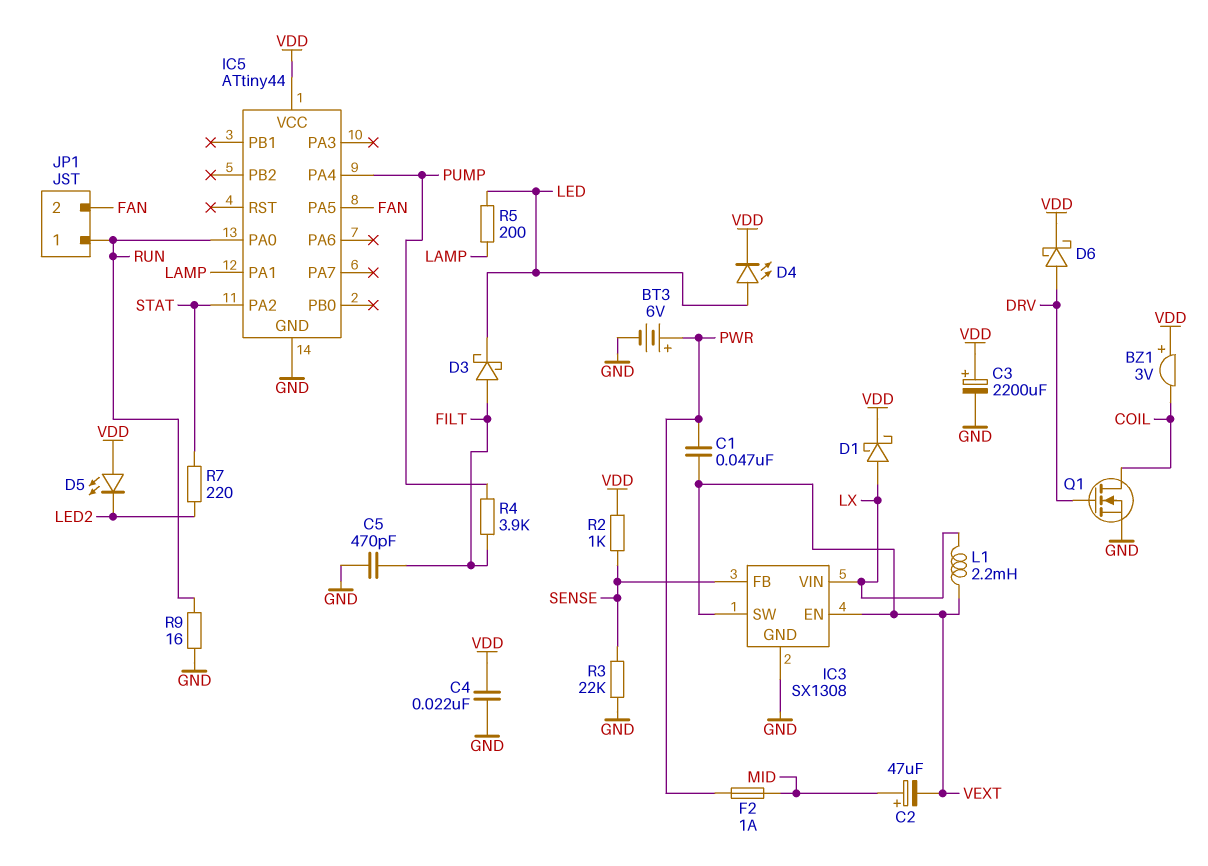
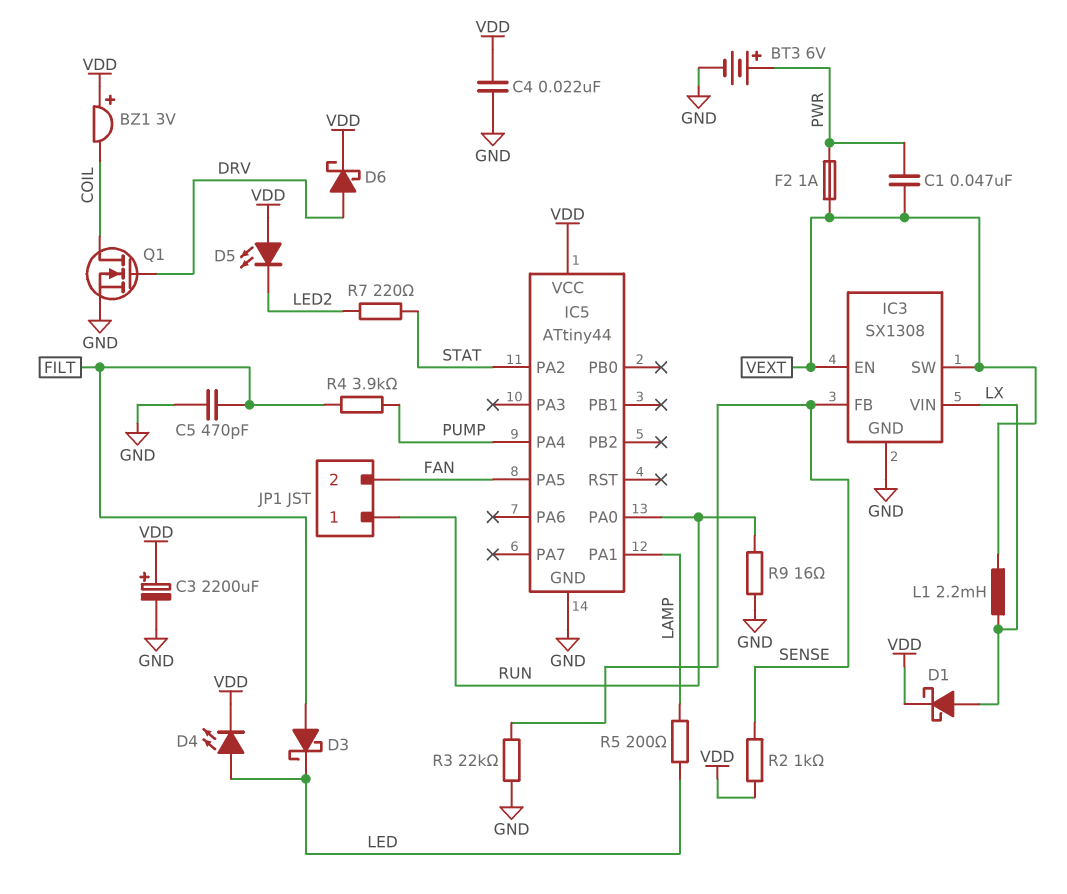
C2: 47uF (plus MID, minus VEXT) -> none
F2: 1A (MID, PWR) -> 1A (PWR, VEXT)

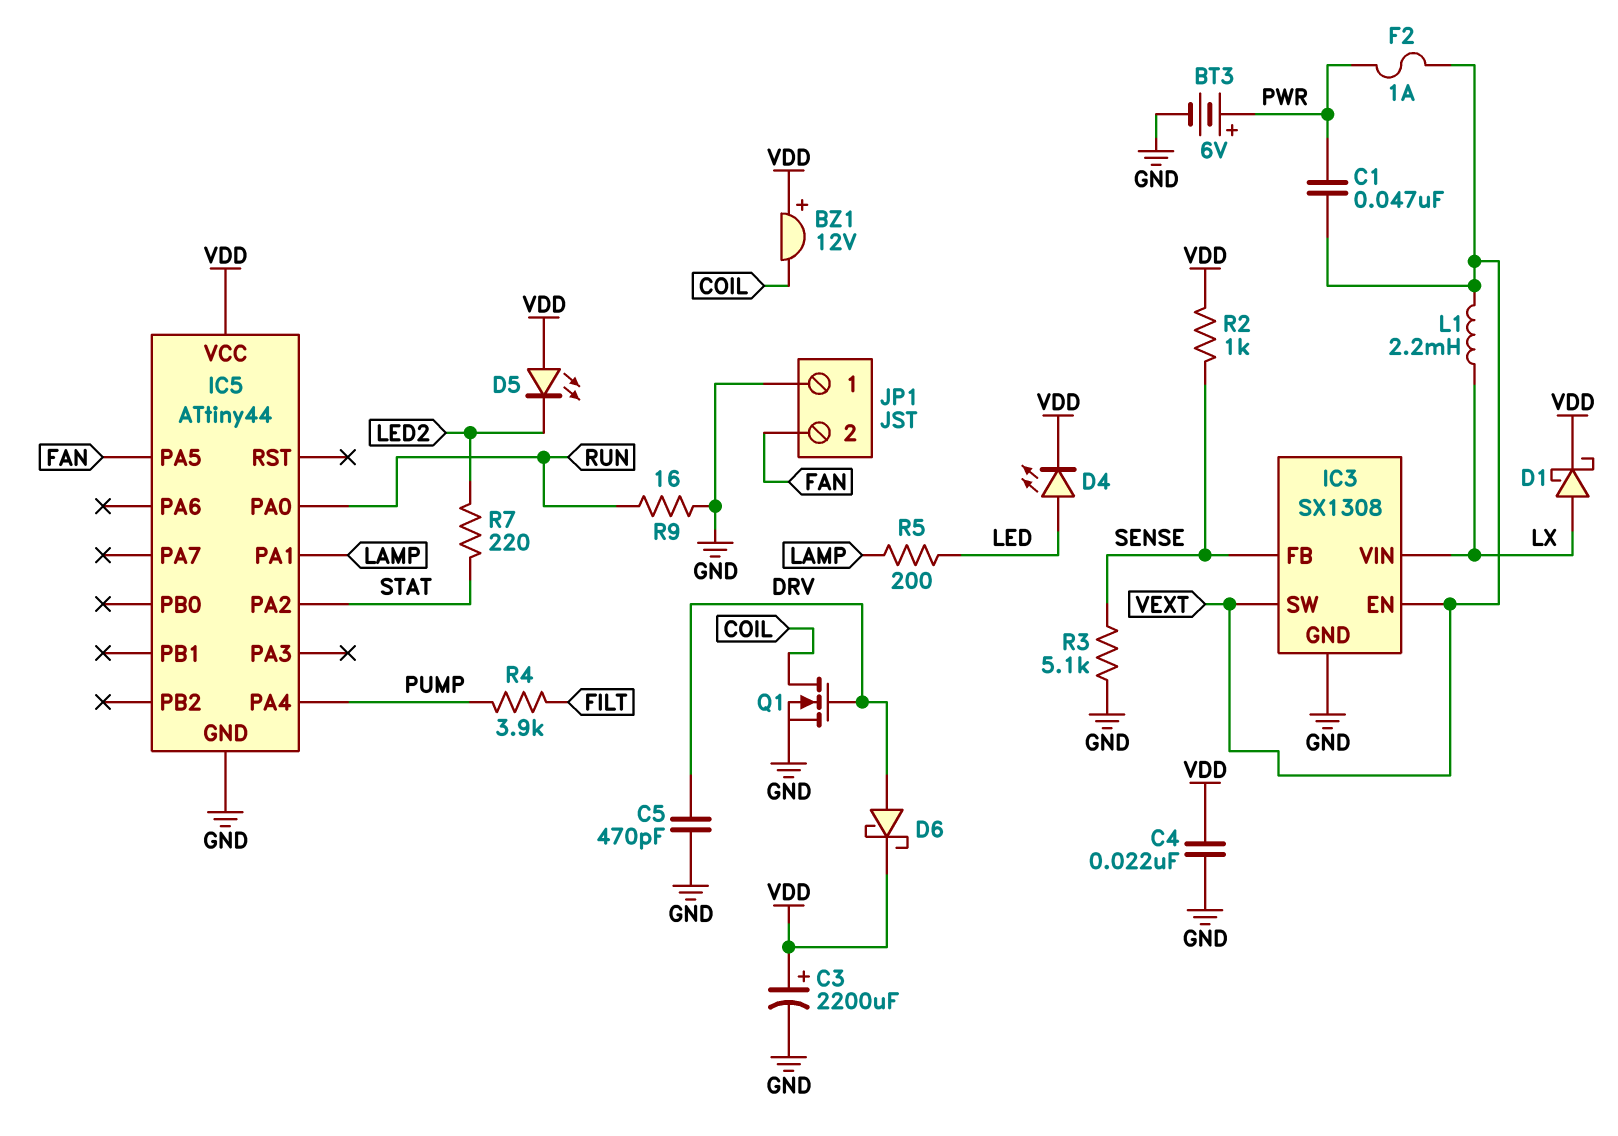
BZ1: buzzer 3V (plus VDD, minus COIL) -> buzzer 12V (plus VDD, minus COIL)
C5: 470pF (FILT, GND) -> 470pF (DRV, GND)
D3: schottky (A FILT, K LED) -> none
JP1 pin 1: RUN -> GND
R3: 22k (GND, SENSE) -> 5.1k (GND, SENSE)

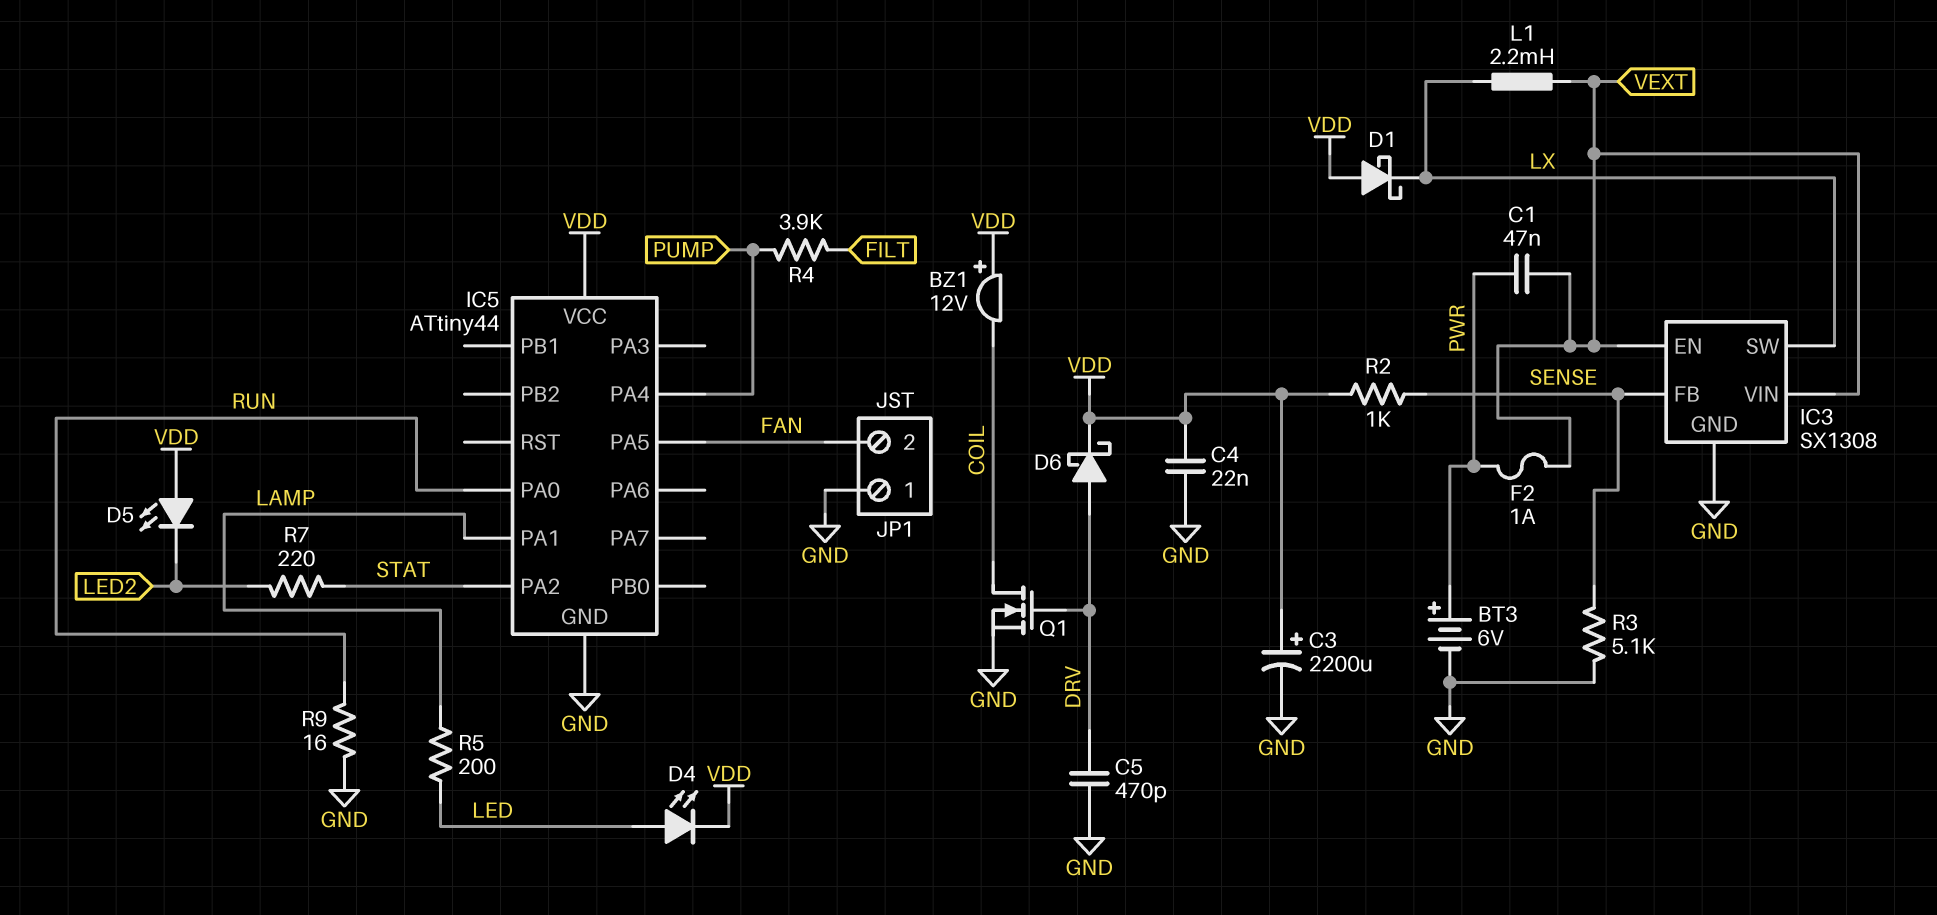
D1: schottky (A LX, K VDD) -> schottky (A VDD, K LX)
IC3 pin SW: VEXT -> LX
IC3 pin VIN: LX -> VEXT

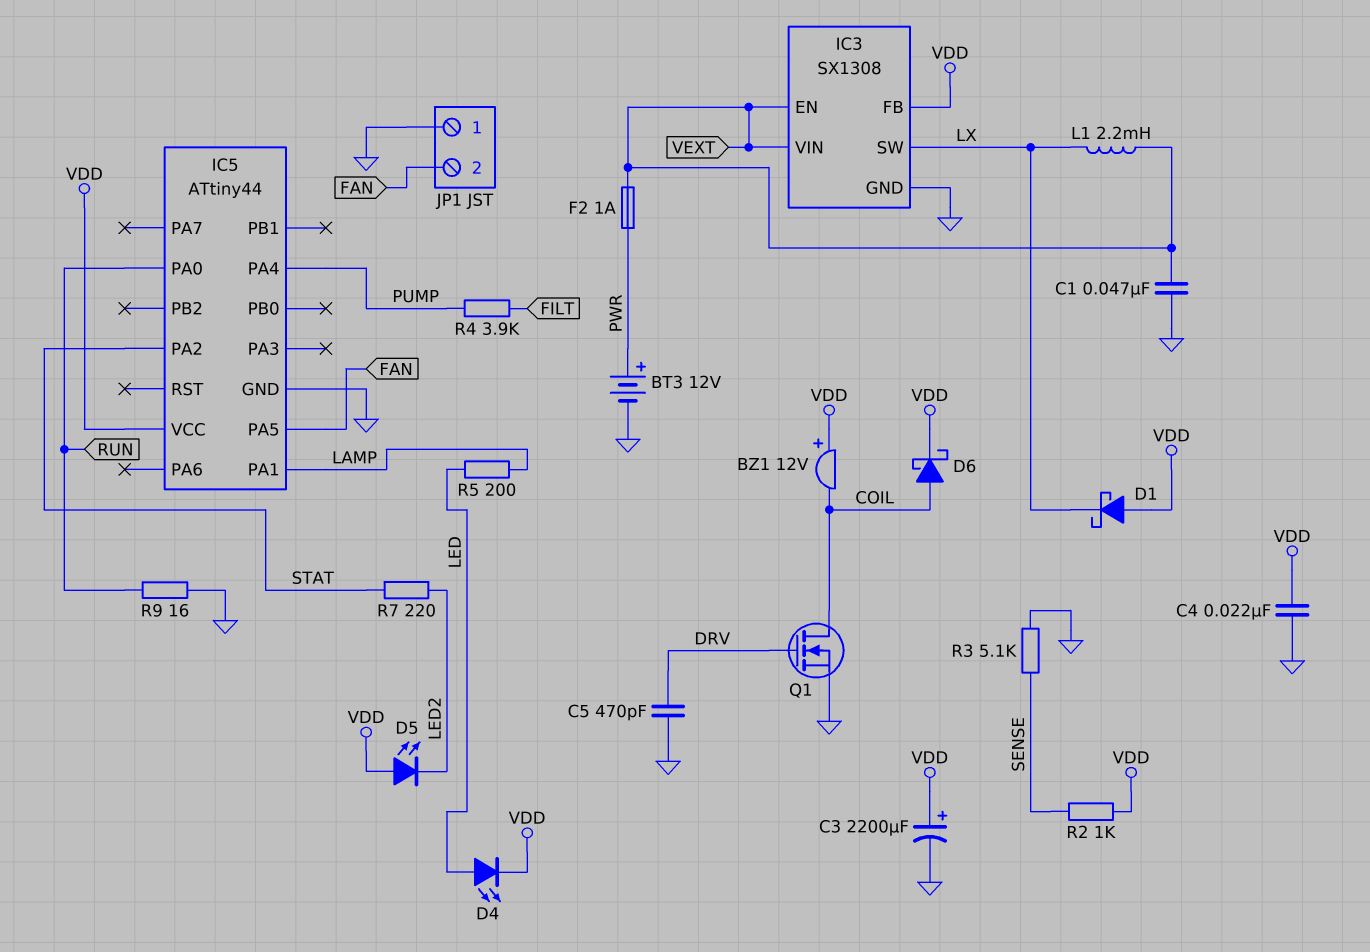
BT3: 6V (plus PWR, minus GND) -> 12V (plus PWR, minus GND)
C1: 47nF (PWR, VEXT) -> 47nF (GND, VEXT)
D6: schottky (A DRV, K VDD) -> schottky (A COIL, K VDD)
IC3 pin FB: SENSE -> VDD

